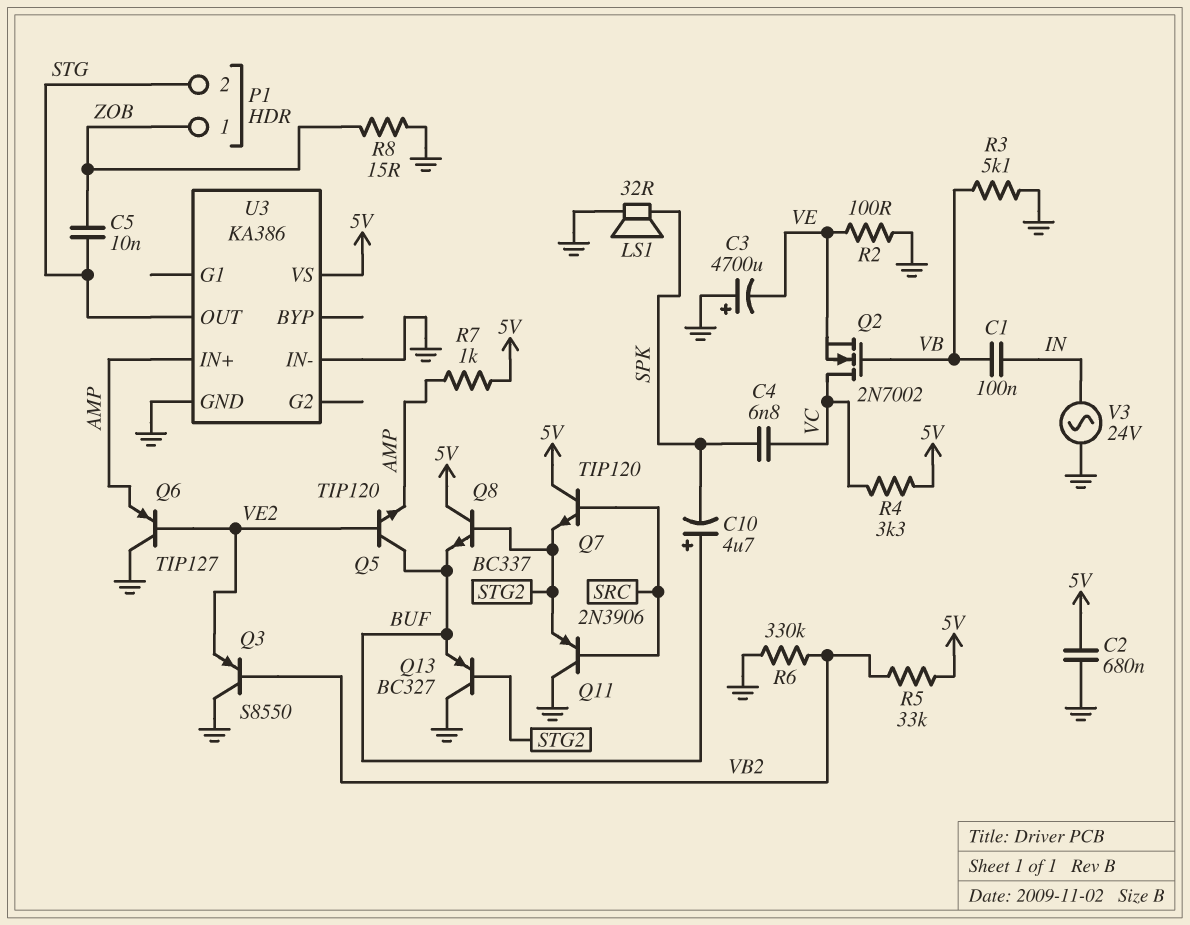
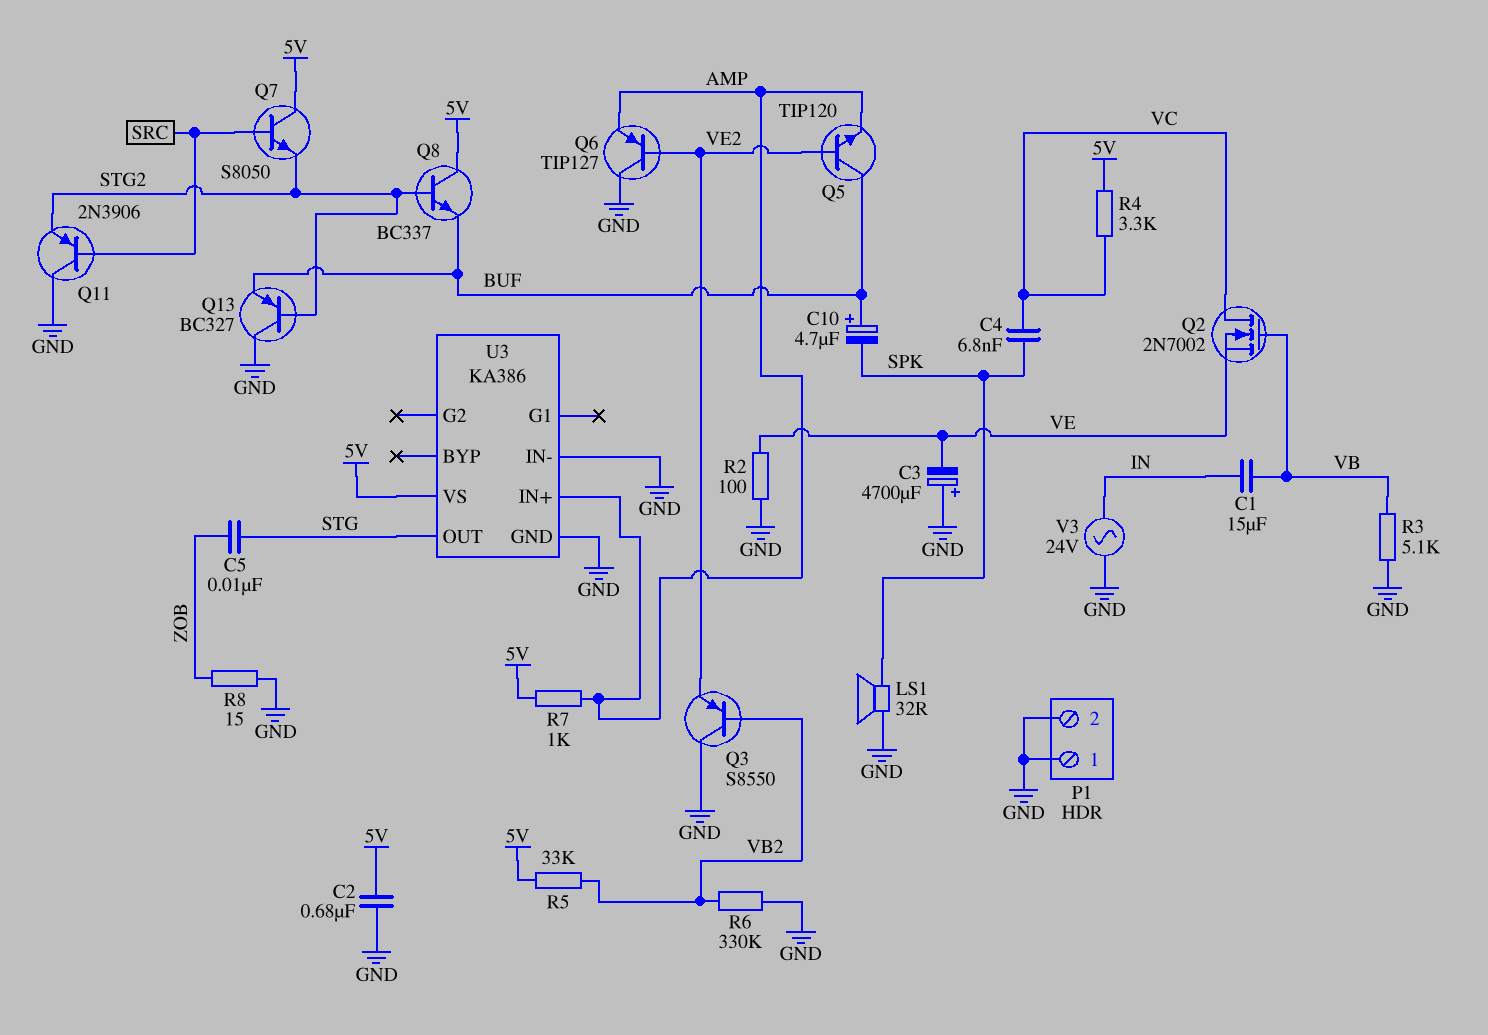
C1: 100nF (IN, VB) -> 15uF (IN, VB)
P1 pin 1: ZOB -> GND
P1 pin 2: STG -> GND
Q7: NPN TIP120 (B SRC, C 5V, E STG2) -> NPN S8050 (B SRC, C 5V, E STG2)

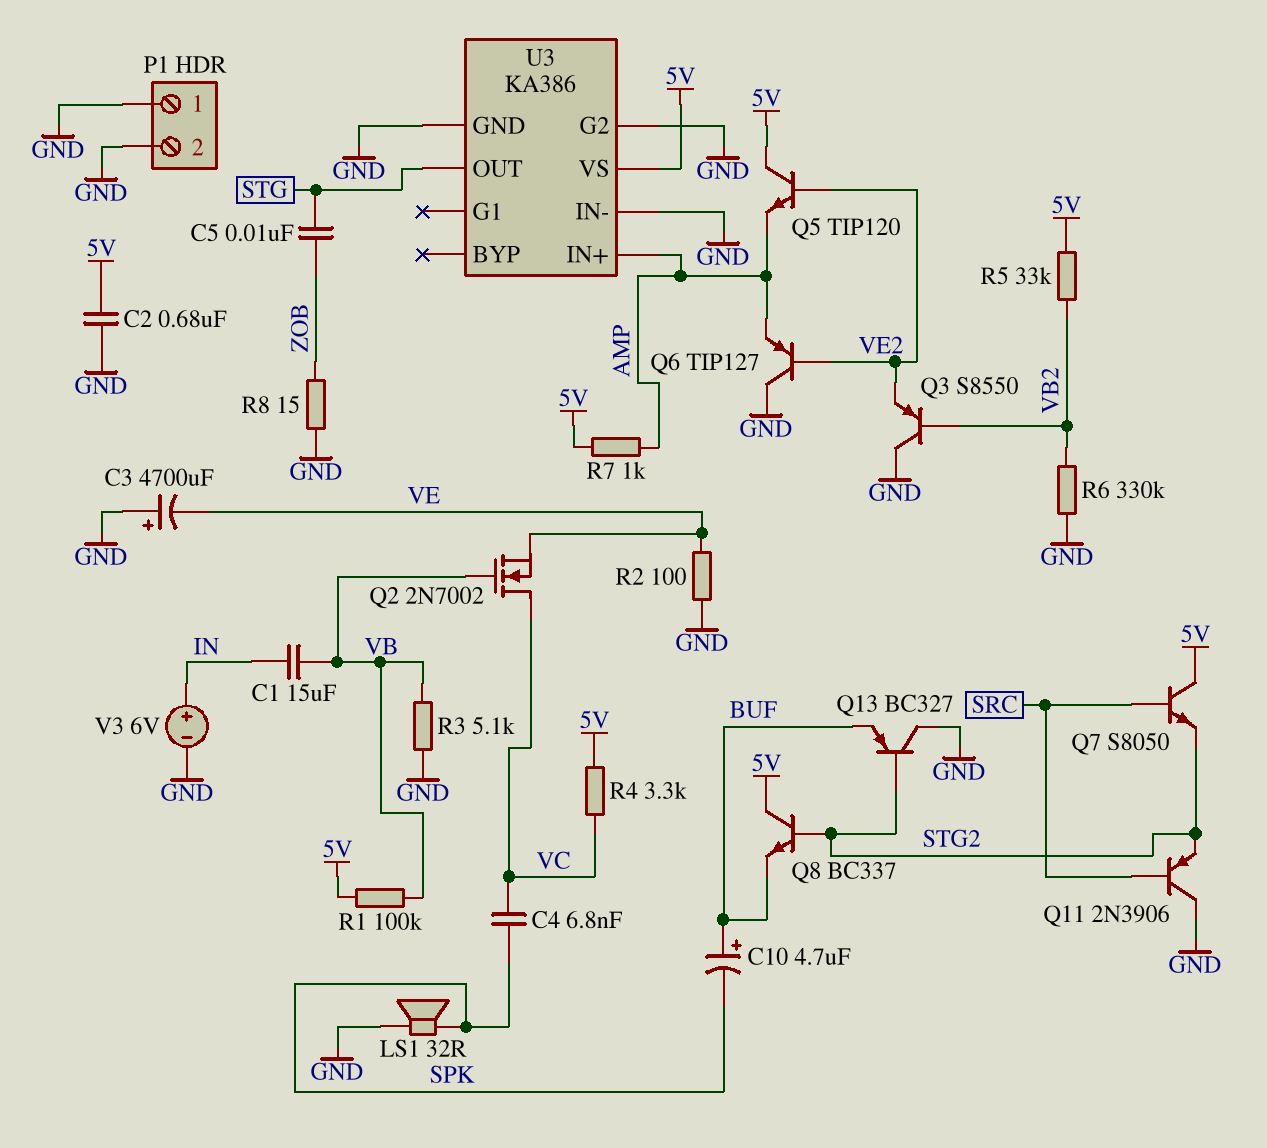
Q5: NPN TIP120 (B VE2, C BUF, E AMP) -> NPN TIP120 (B VE2, C 5V, E AMP)
R1: none -> 100k (5V, VB)
U3 pin G2: none -> GND
V3: AC 24V (GND, IN) -> 6V (plus IN, minus GND)

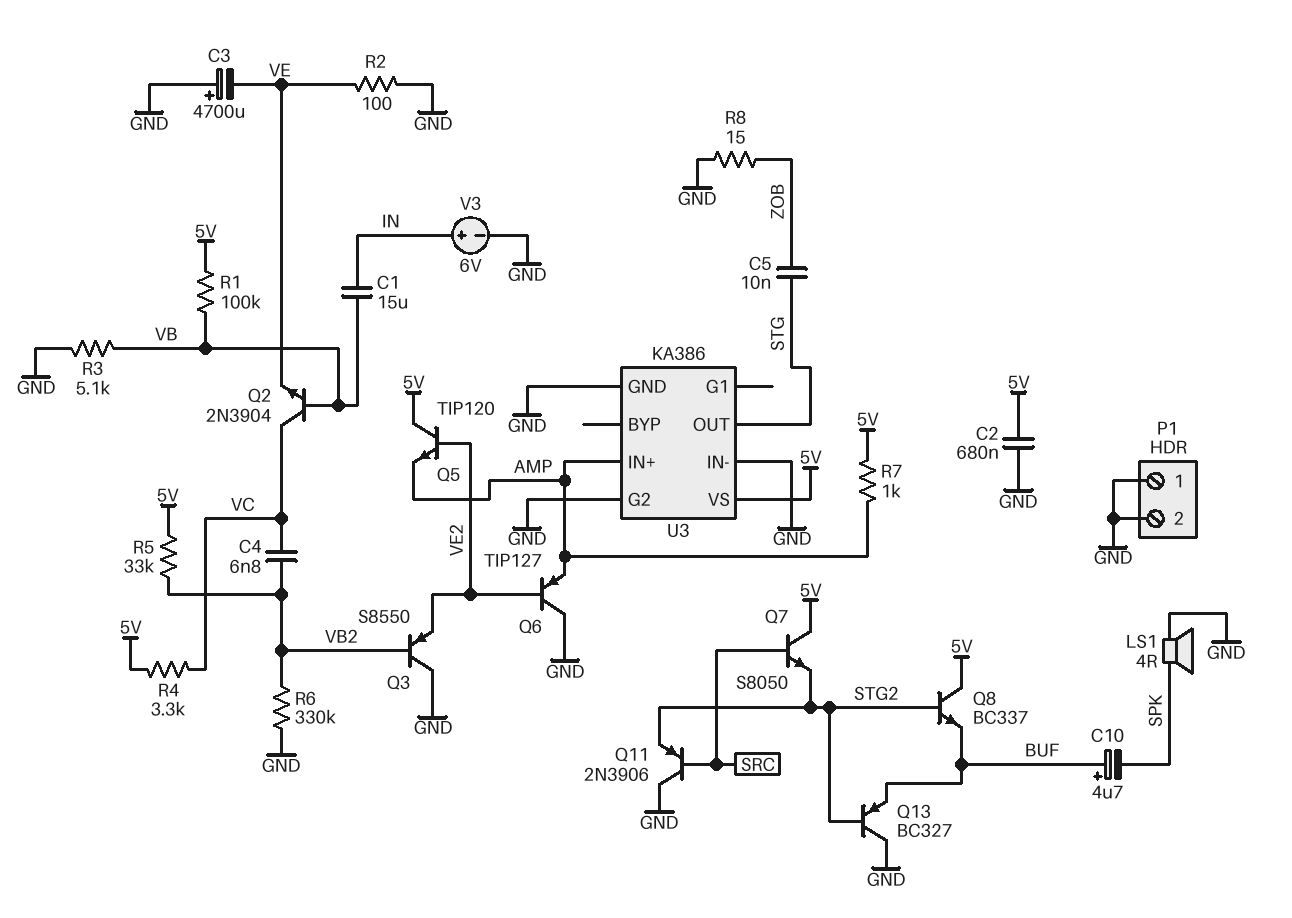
C4: 6.8nF (SPK, VC) -> 6.8nF (VB2, VC)
LS1: speaker 32R (GND, SPK) -> speaker 4R (GND, SPK)
Q2: NMOS 2N7002 (G VB, D VC, S VE) -> NPN 2N3904 (B VB, C VC, E VE)

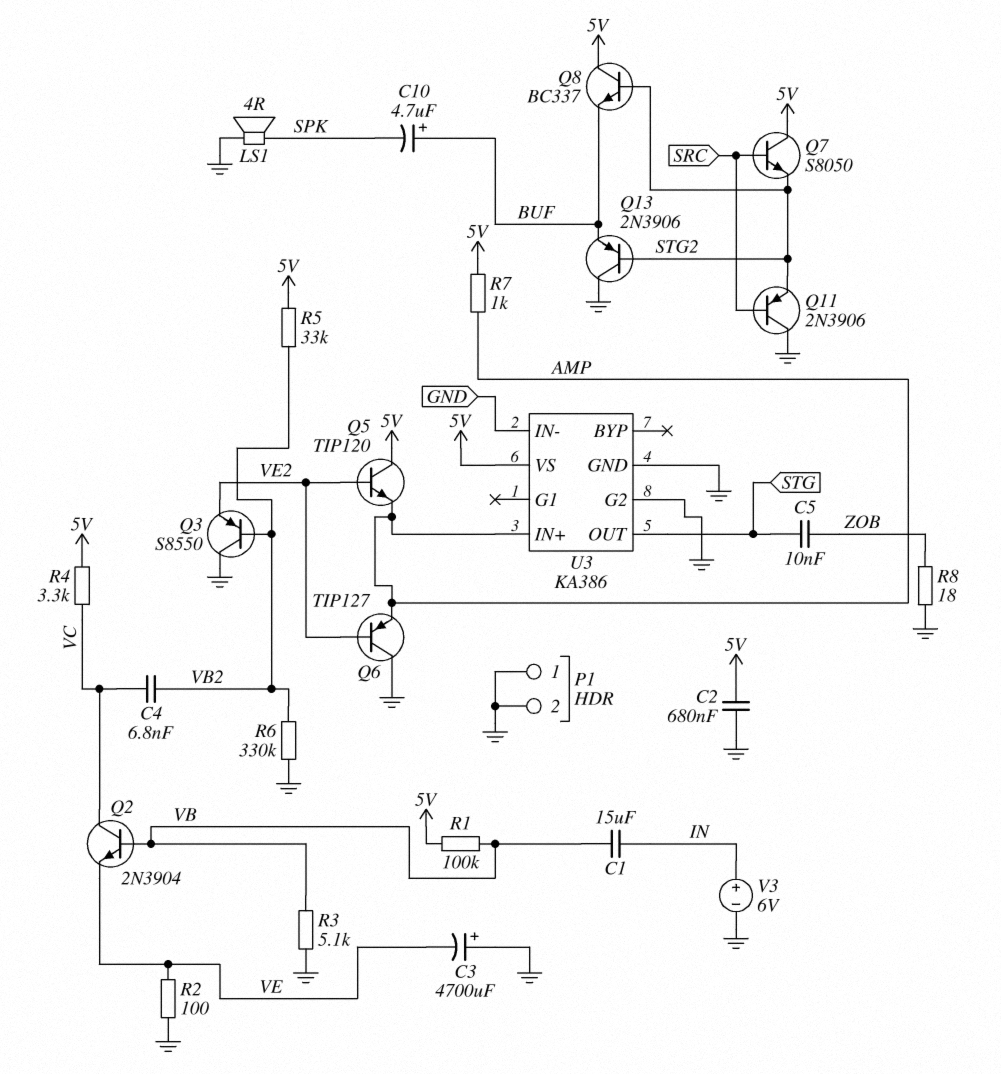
Q13: PNP BC327 (B STG2, C GND, E BUF) -> PNP 2N3906 (B STG2, C GND, E BUF)
R8: 15 (GND, ZOB) -> 18 (GND, ZOB)

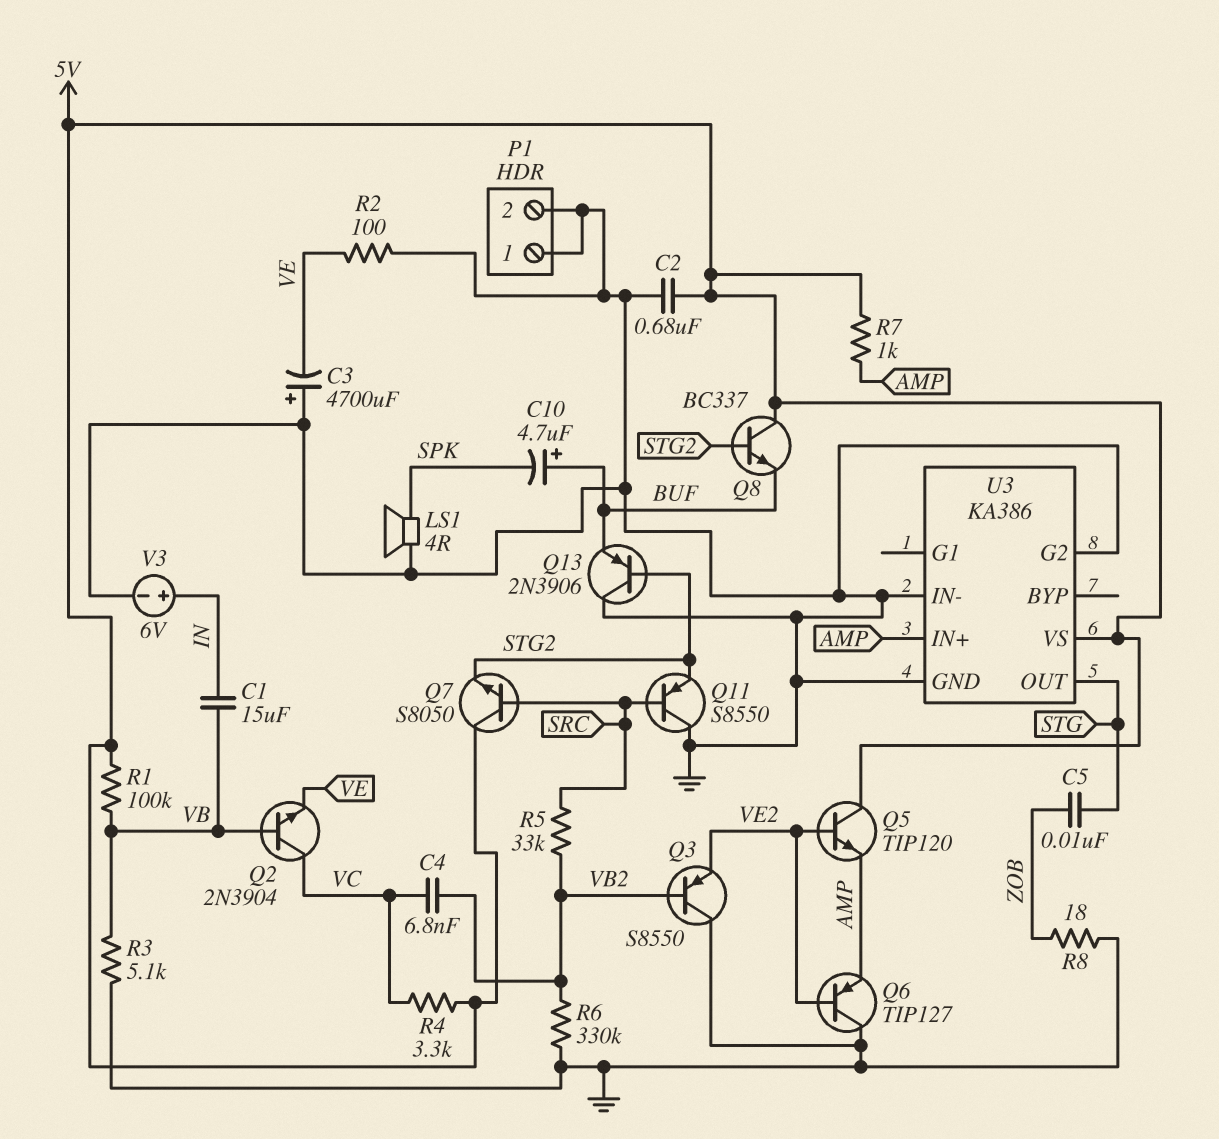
Q11: PNP 2N3906 (B SRC, C GND, E STG2) -> PNP S8550 (B SRC, C GND, E STG2)
R5: 33k (5V, VB2) -> 33k (SRC, VB2)

